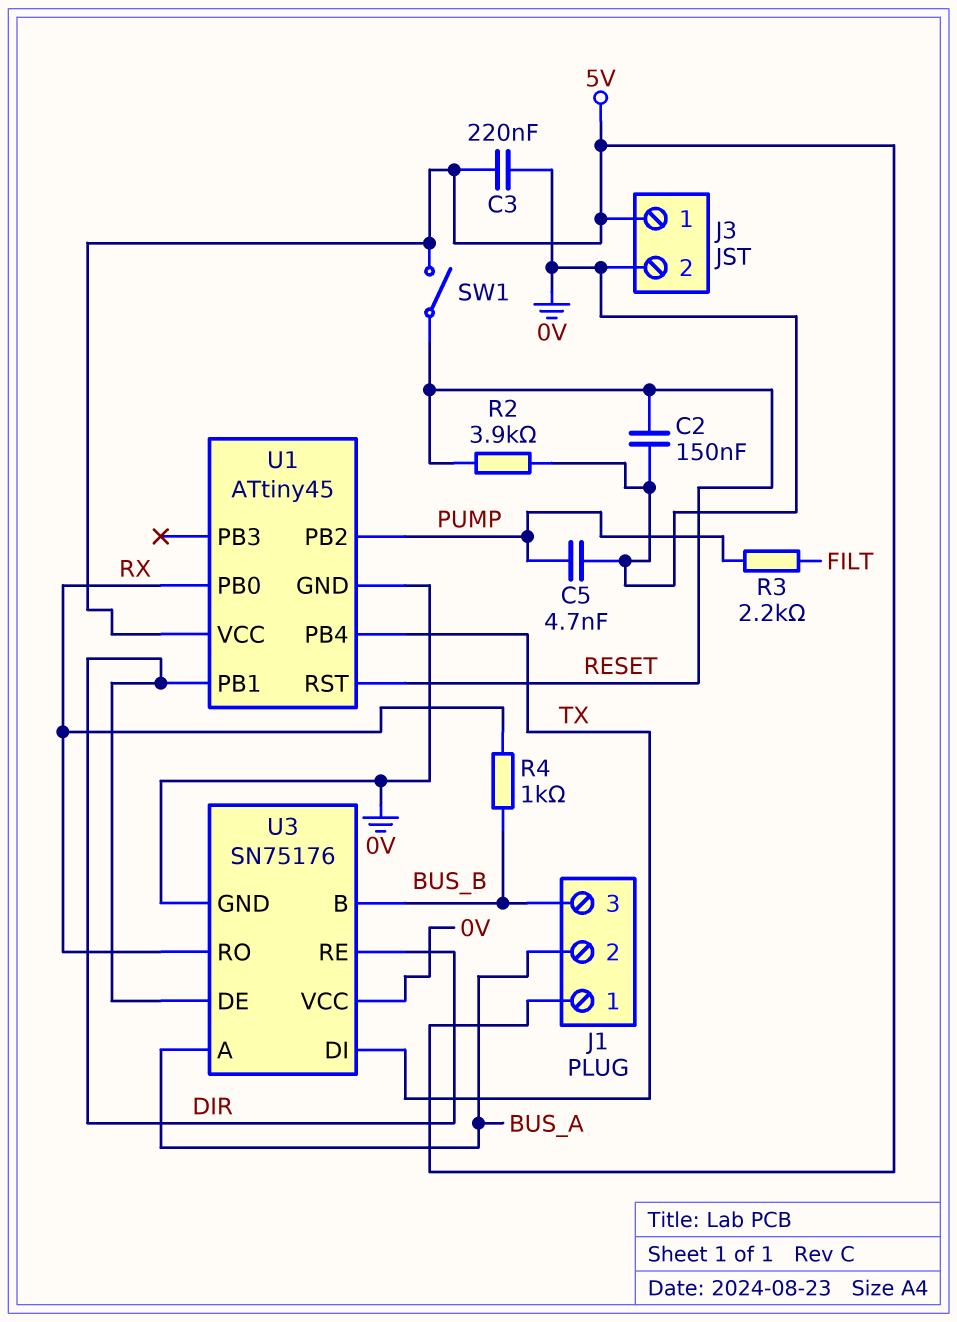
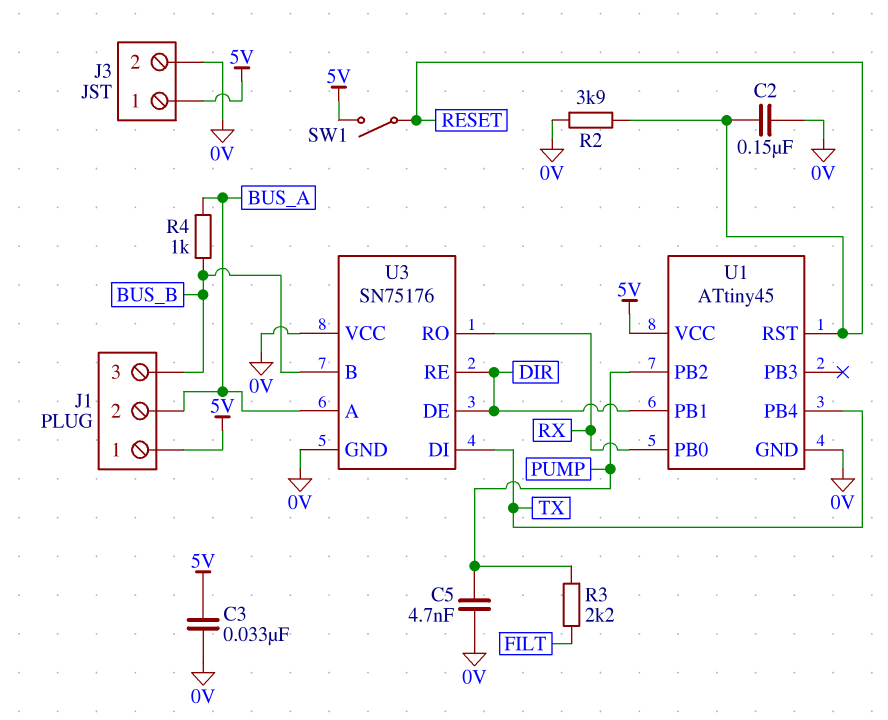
C3: 220nF (0V, 5V) -> 33nF (0V, 5V)
R4: 1k (BUS_B, RX) -> 1k (BUS_A, BUS_B)

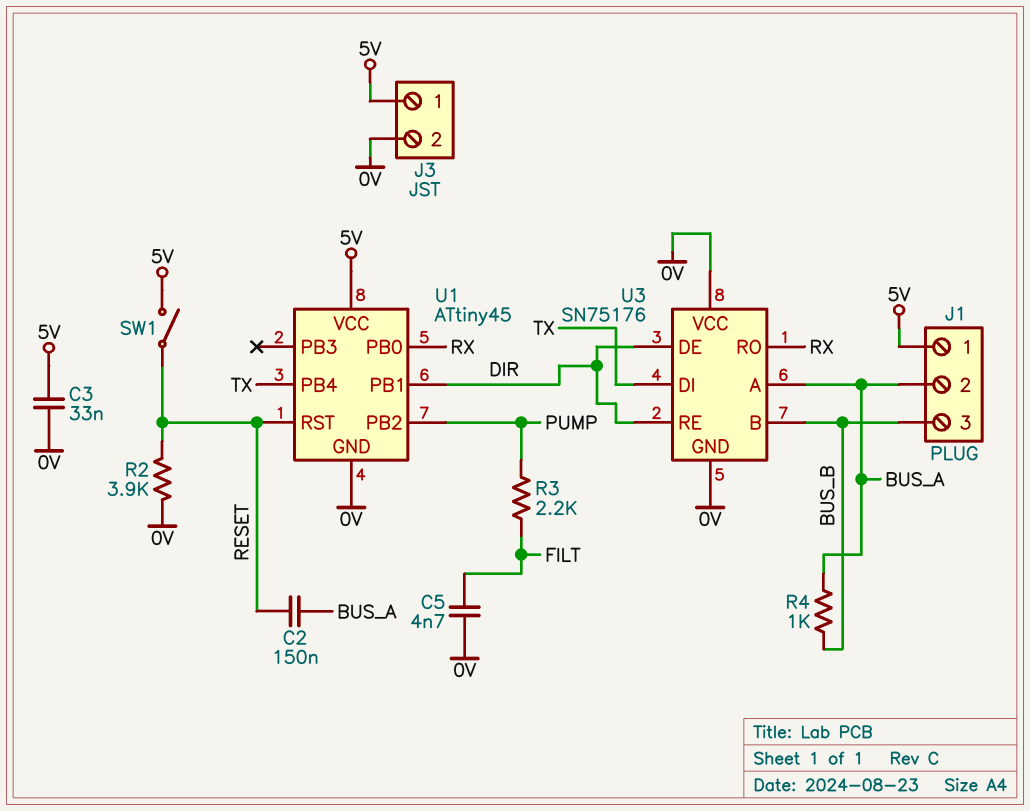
C2: 150nF (0V, RESET) -> 150nF (BUS_A, RESET)
C5: 4.7nF (0V, PUMP) -> 4.7nF (0V, FILT)

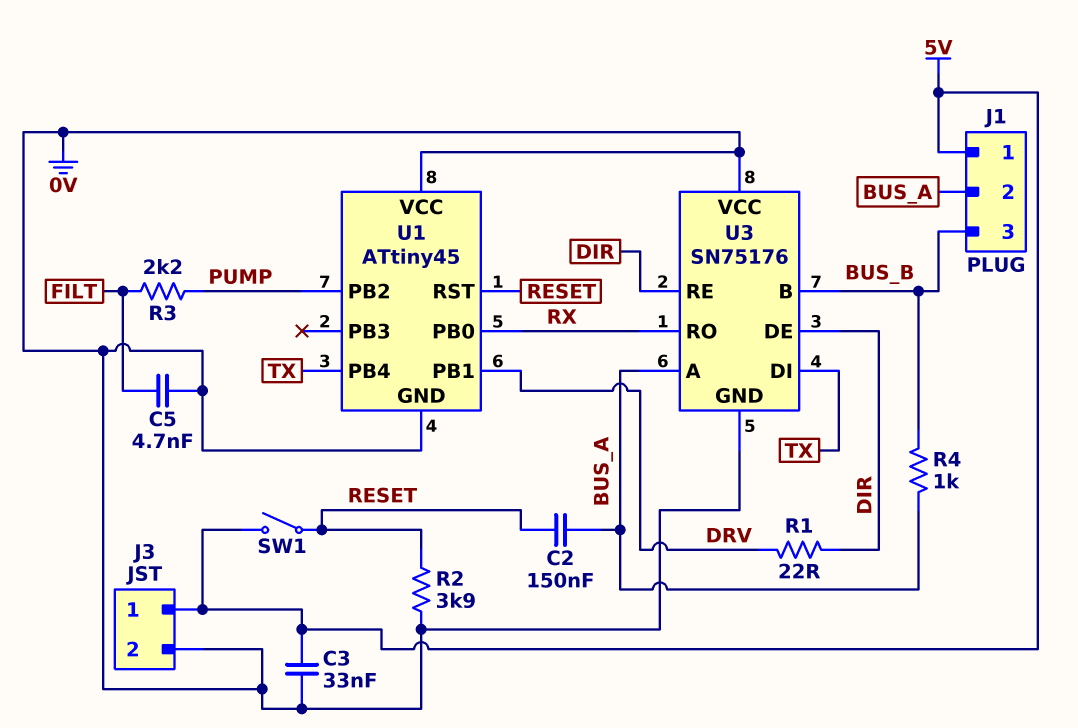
R1: none -> 22 (DIR, DRV)
U1 pin PB1: DIR -> DRV
U1 pin VCC: 5V -> 0V

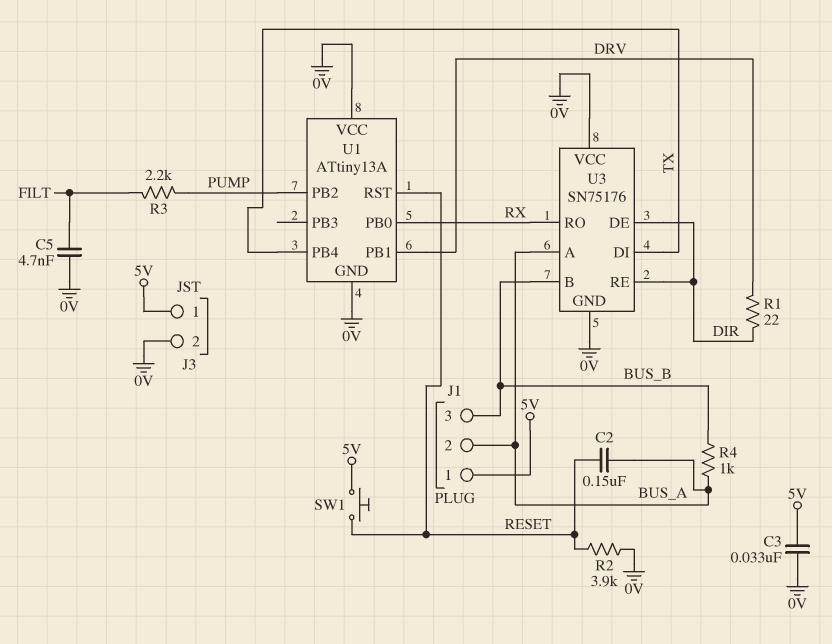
SW1: switch (5V, RESET) -> button (5V, RESET)
U1: ATtiny45 -> ATtiny13A

